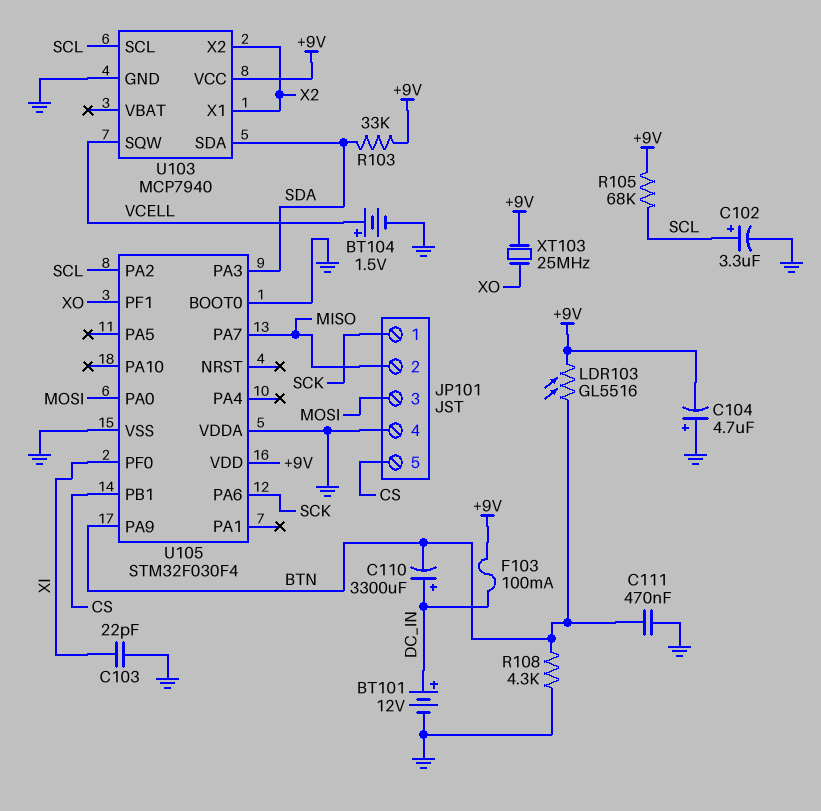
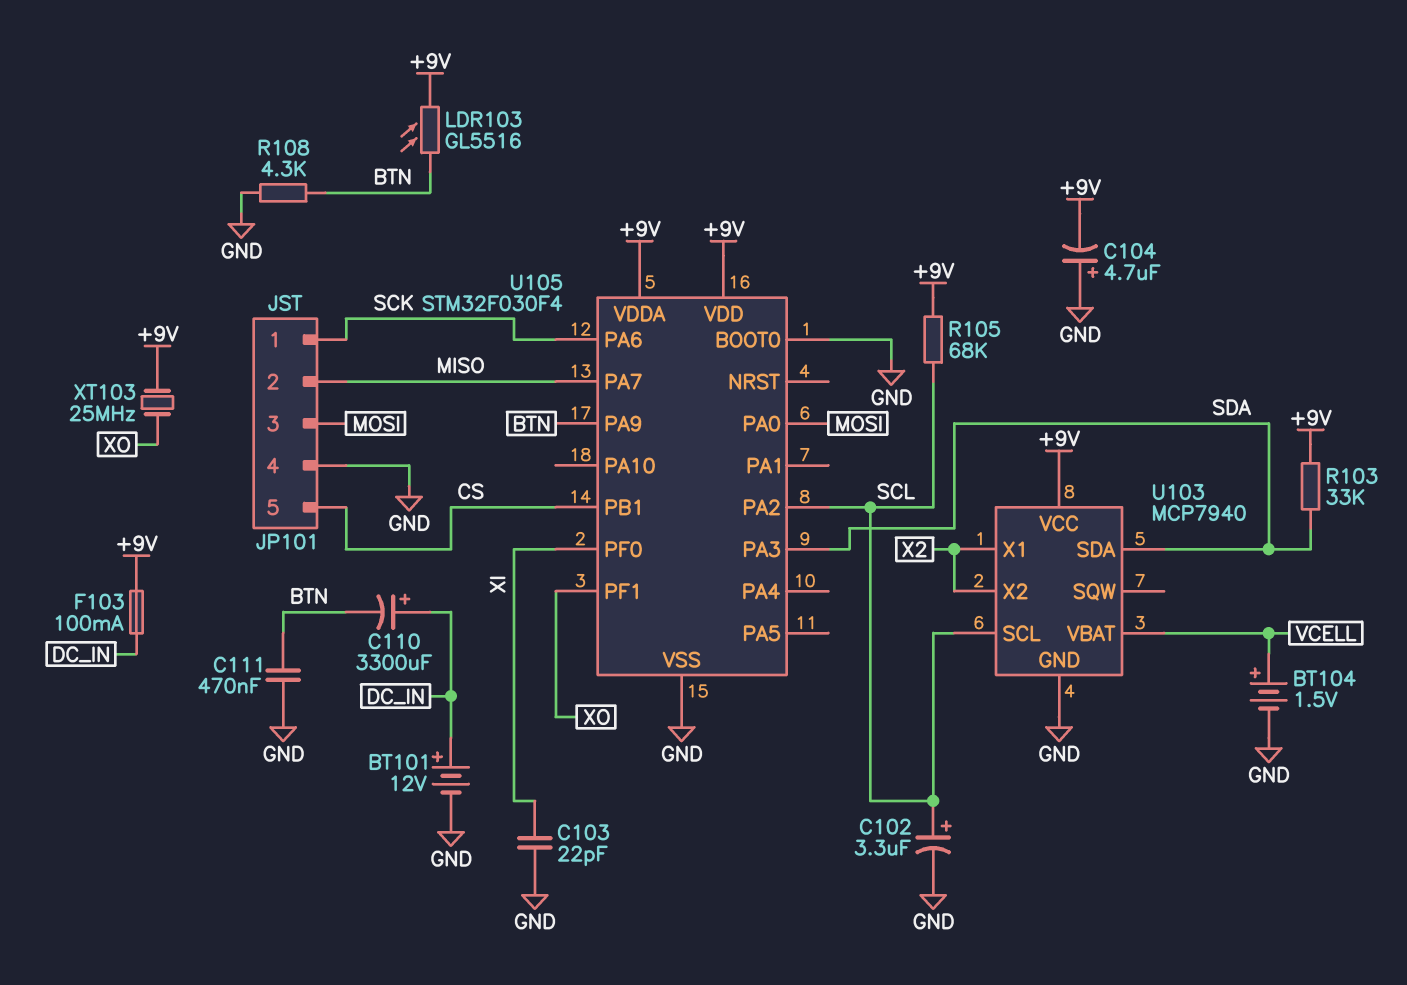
U103 pin SQW: VCELL -> none
U103 pin VBAT: none -> VCELL
U105 pin VDDA: GND -> +9V

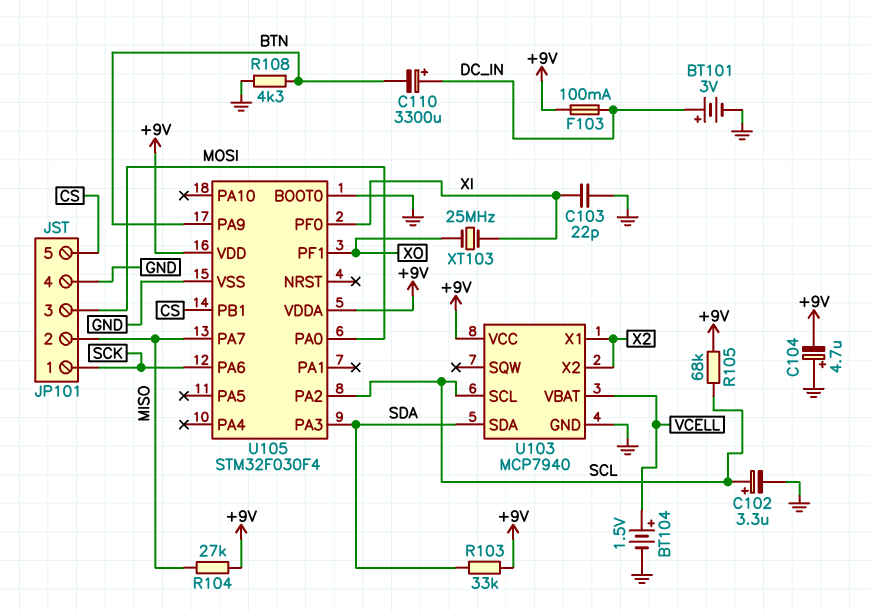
BT101: 12V (plus DC_IN, minus GND) -> 3V (plus DC_IN, minus GND)
C111: 470nF (BTN, GND) -> none
LDR103: GL5516 (+9V, BTN) -> none
R104: none -> 27k (+9V, MISO)
XT103: 25MHz (+9V, XO) -> 25MHz (XI, XO)

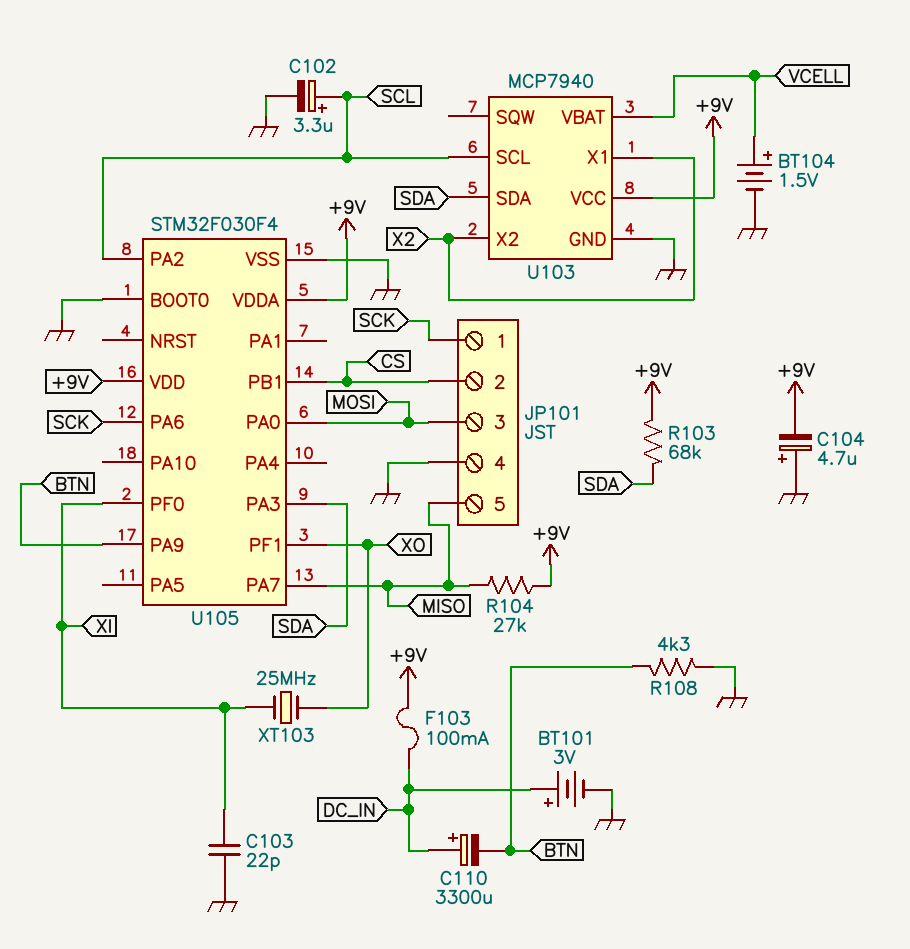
JP101 pin 2: MISO -> CS
JP101 pin 5: CS -> MISO
R103: 33k (+9V, SDA) -> 68k (+9V, SDA)
R105: 68k (+9V, SCL) -> none

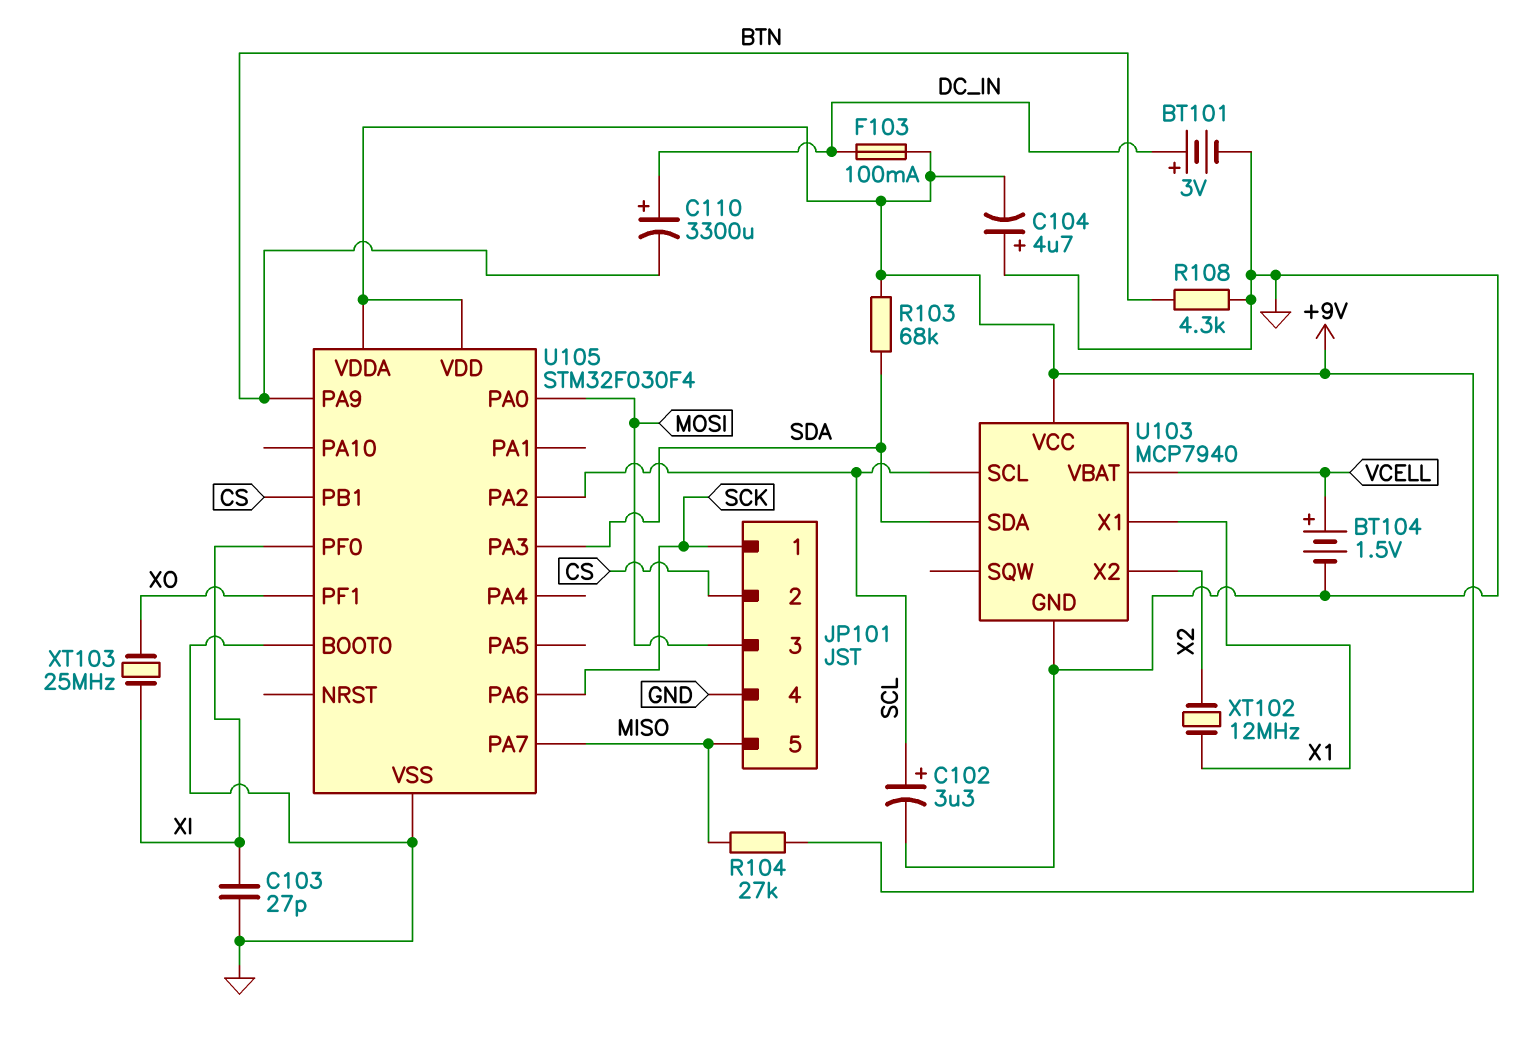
C103: 22pF (GND, XI) -> 27pF (GND, XI)
U103 pin X1: X2 -> X1
XT102: none -> 12MHz (X1, X2)

